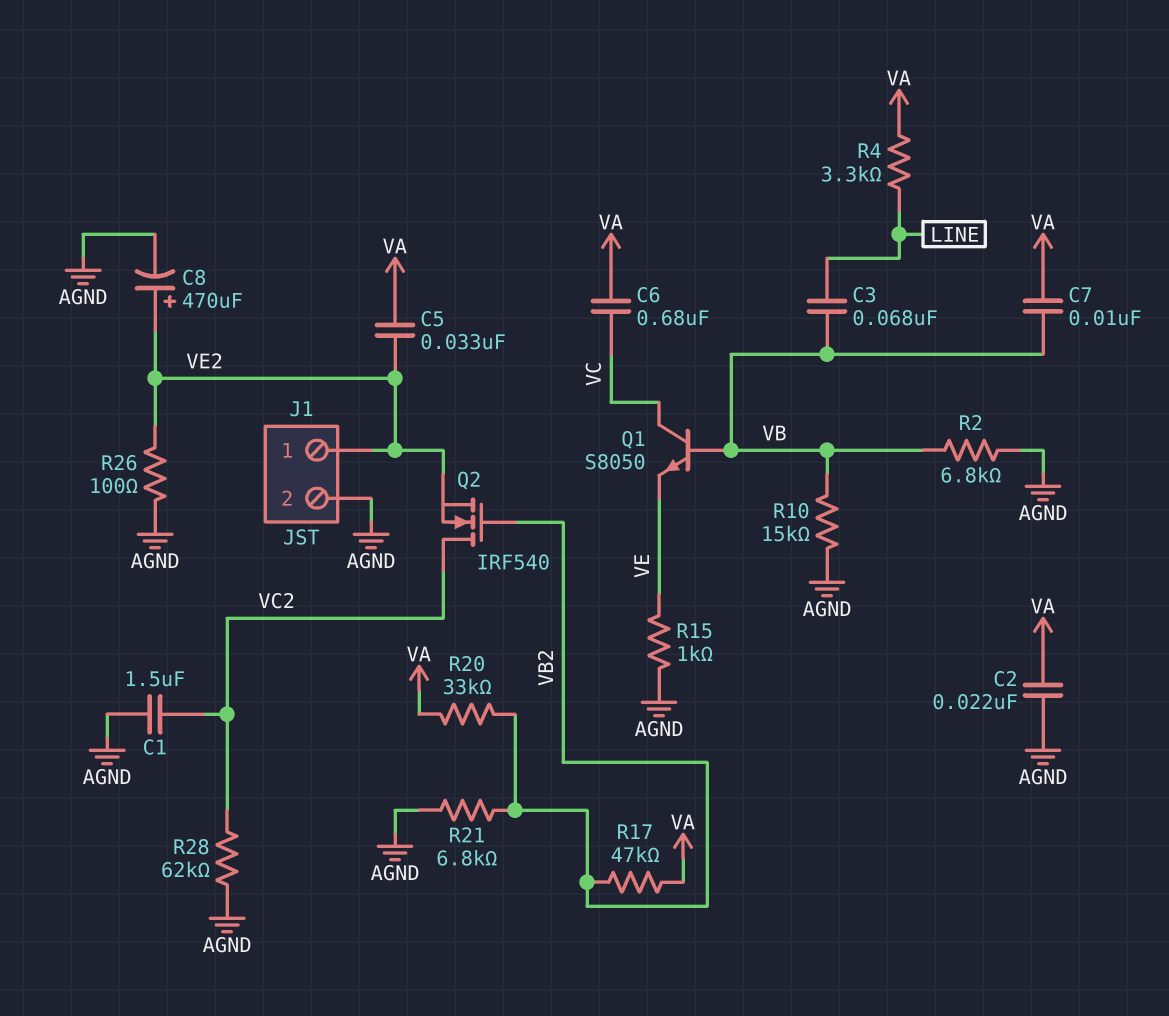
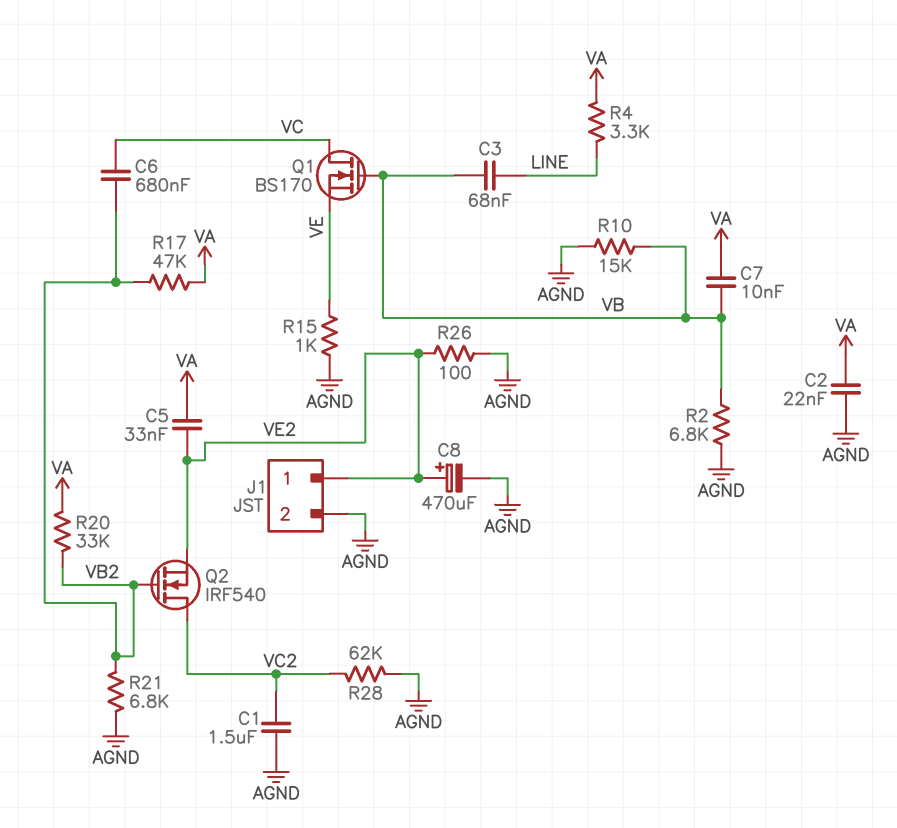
C6: 680nF (VA, VC) -> 680nF (VB2, VC)
Q1: NPN S8050 (B VB, C VC, E VE) -> NMOS BS170 (G VB, D VC, S VE)

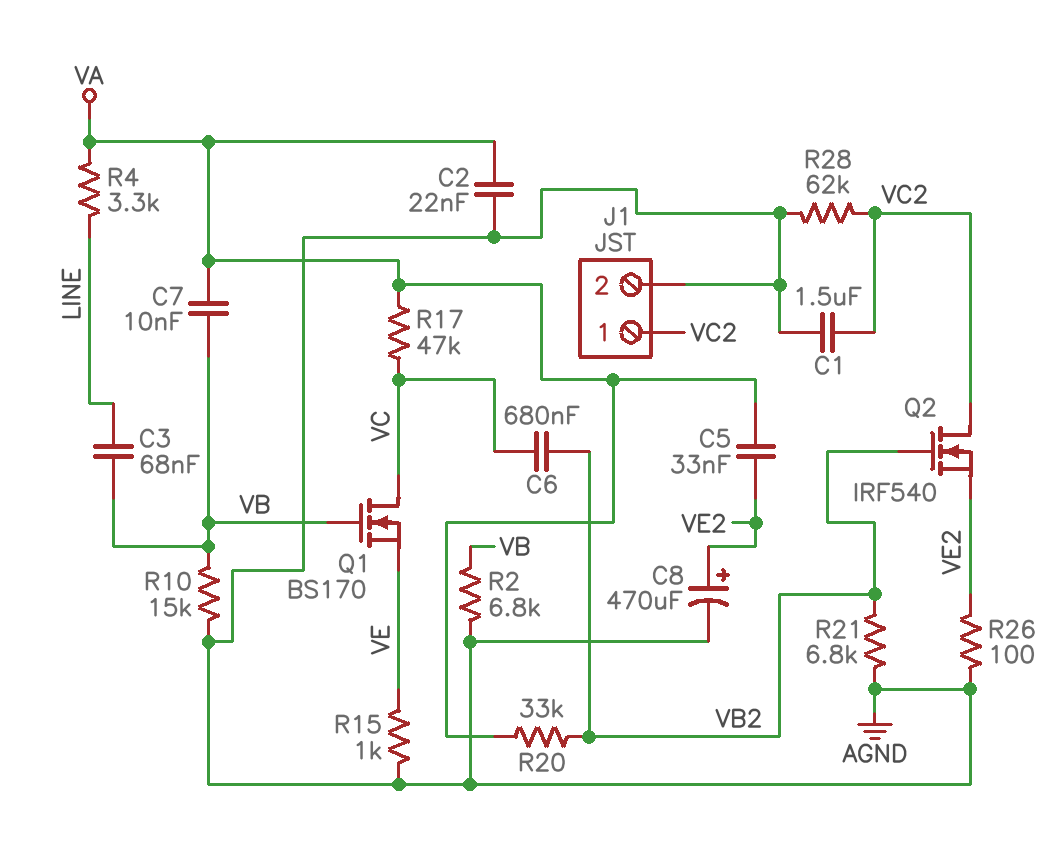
J1 pin 1: VE2 -> VC2
R17: 47k (VA, VB2) -> 47k (VA, VC)

